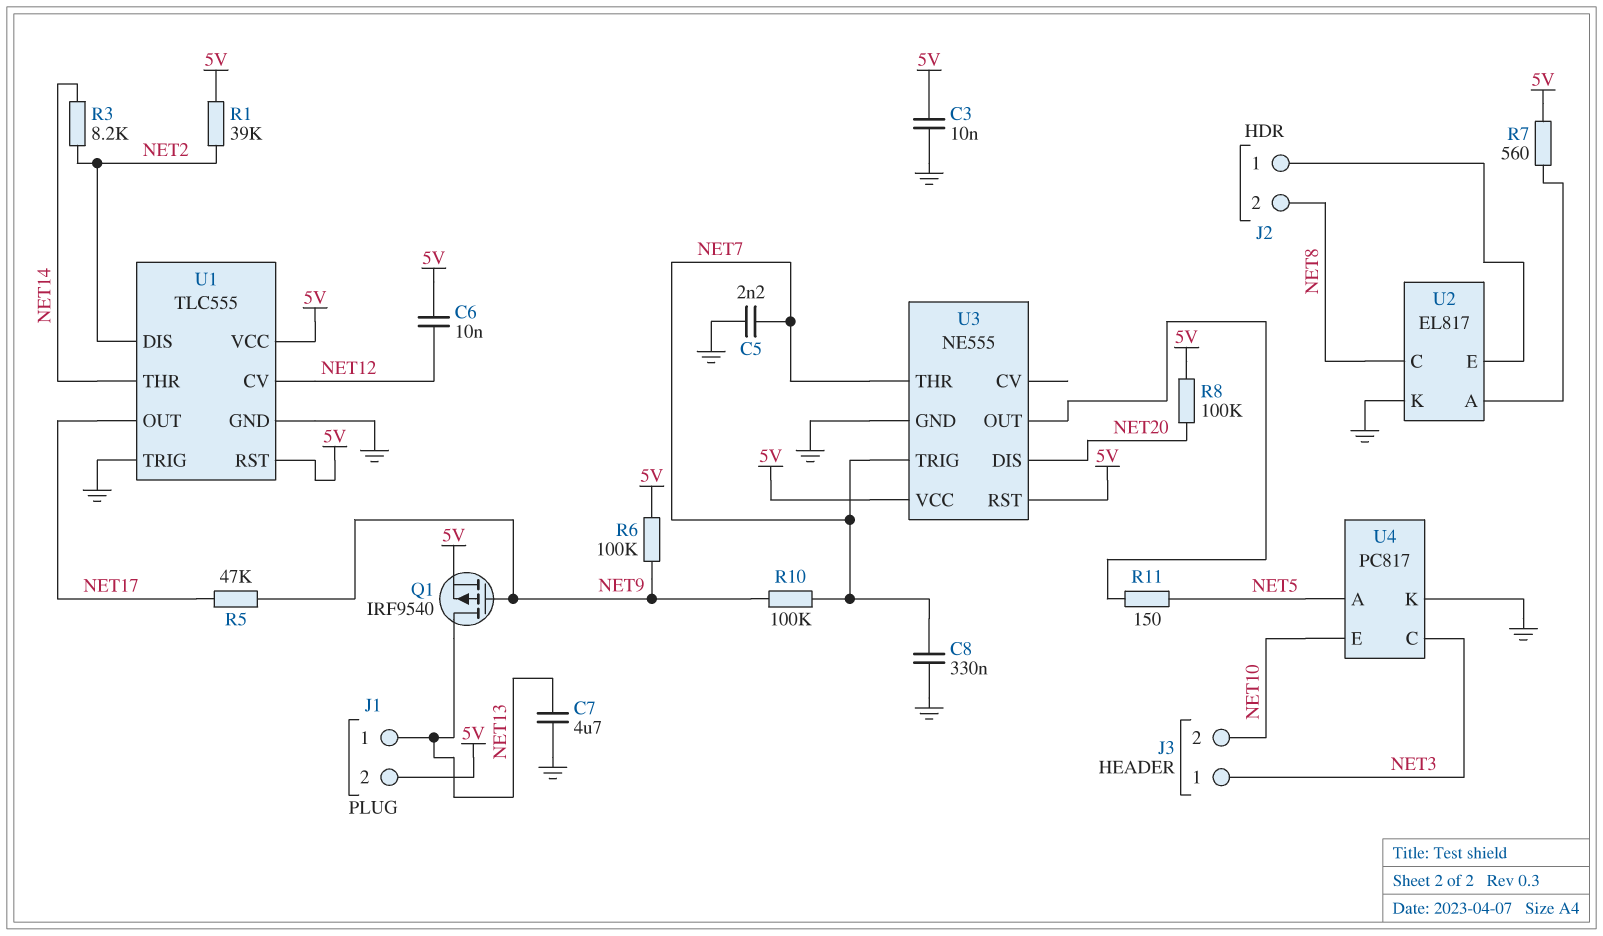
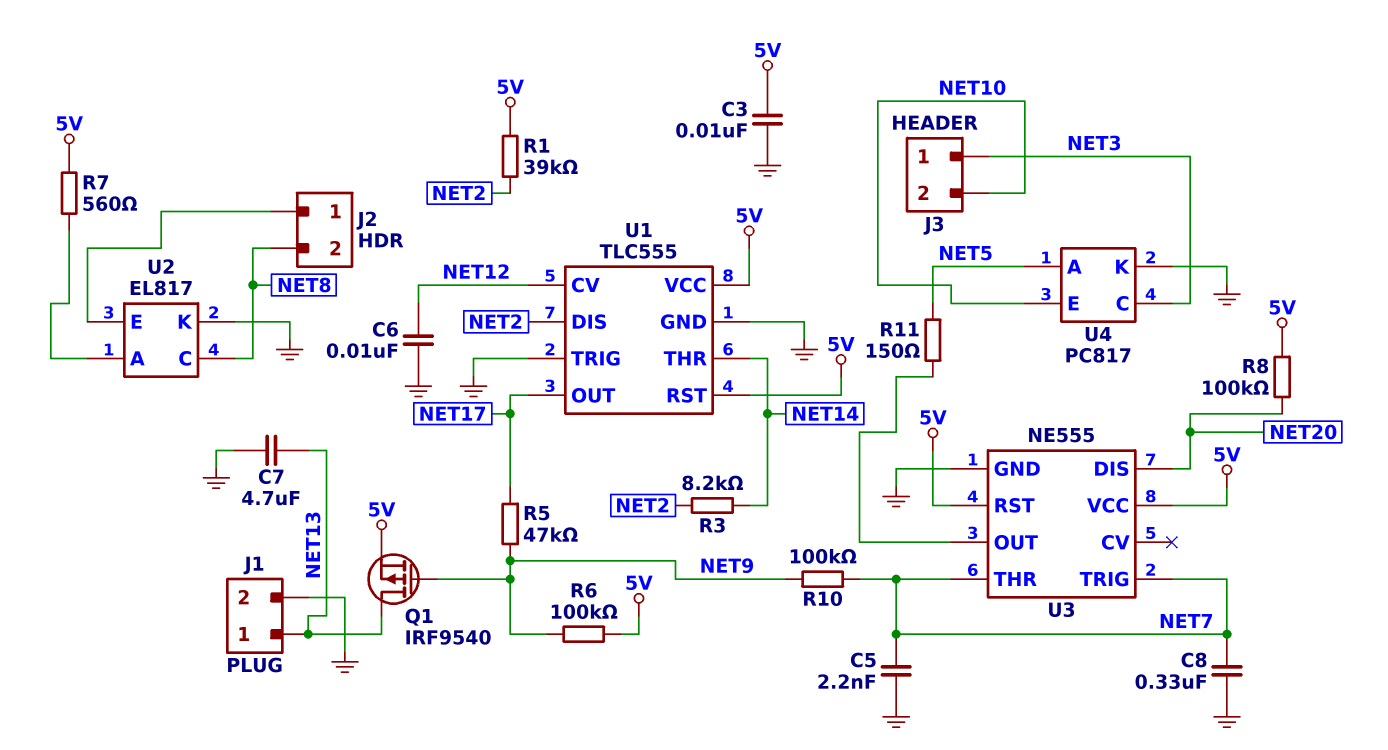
C6: 10nF (5V, NET12) -> 10nF (GND, NET12)
J1 pin 2: 5V -> GND

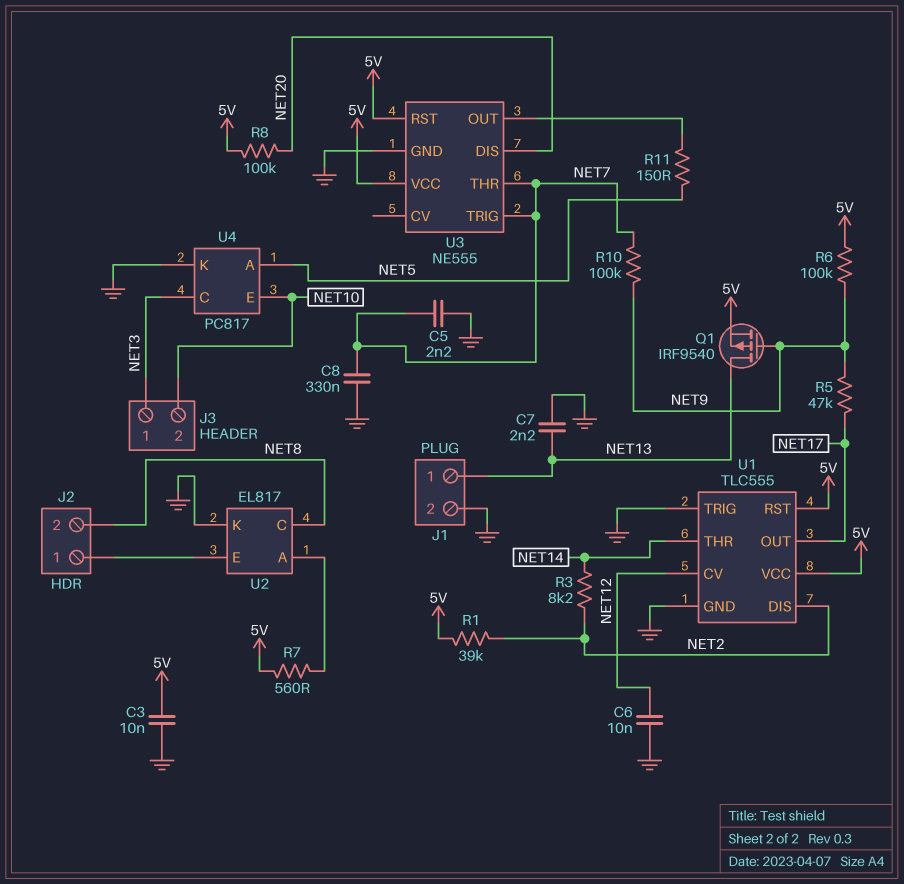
C7: 4.7uF (GND, NET13) -> 2.2nF (GND, NET13)

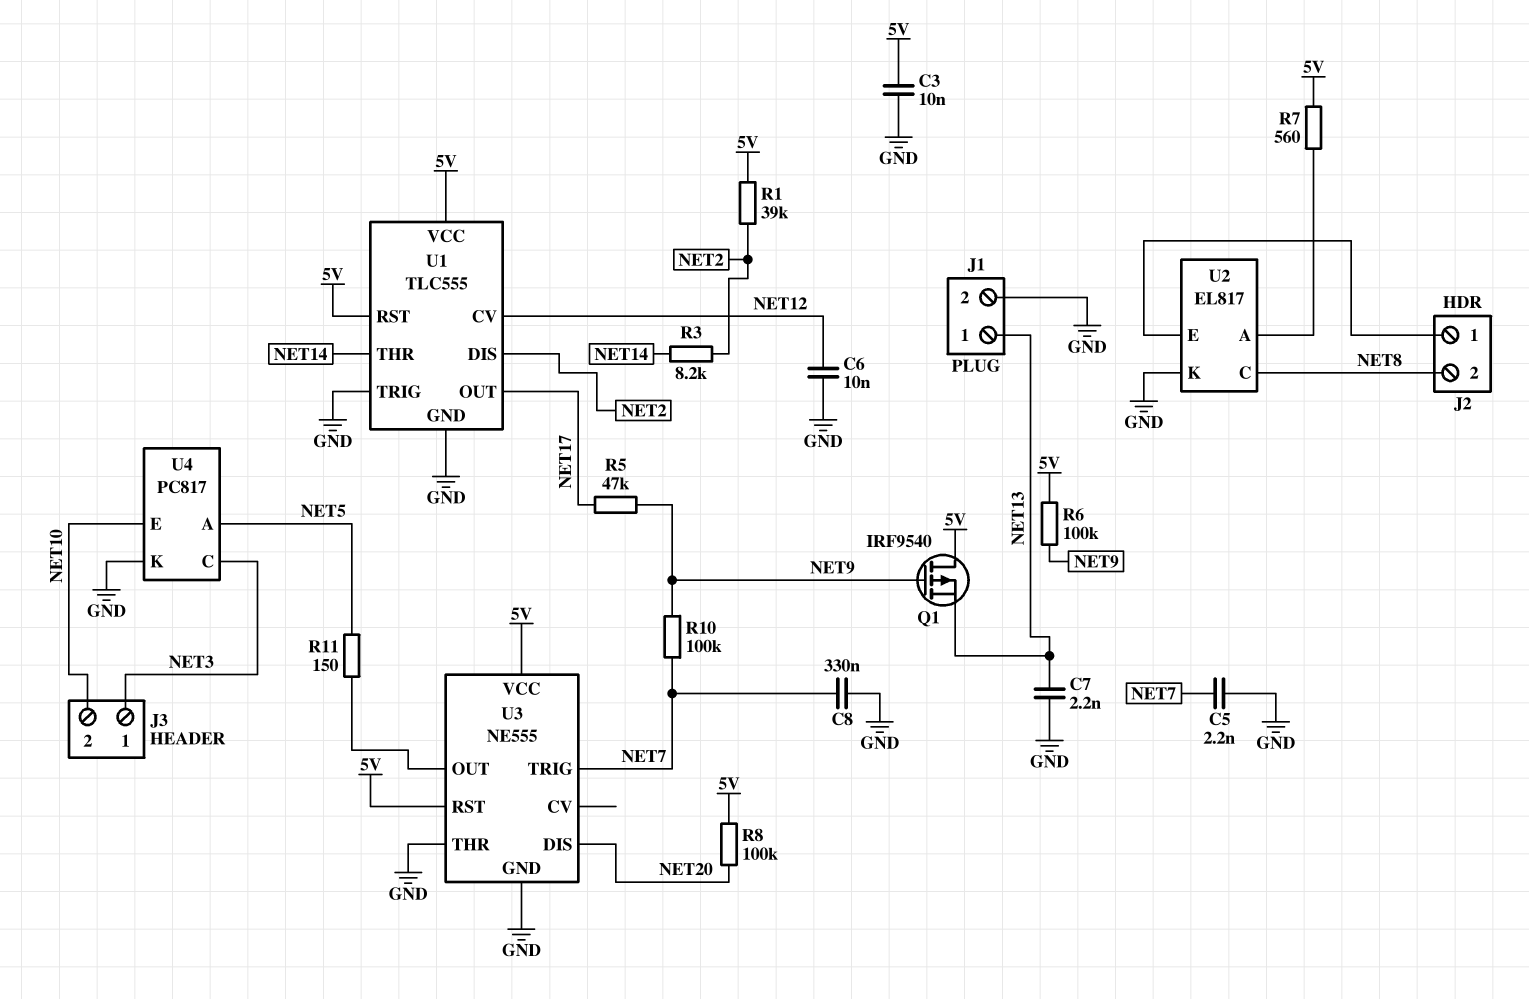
Q1: PMOS IRF9540 (G NET9, D NET13, S 5V) -> PMOS IRF9540 (G NET9, D 5V, S NET13)
U3 pin THR: NET7 -> GND

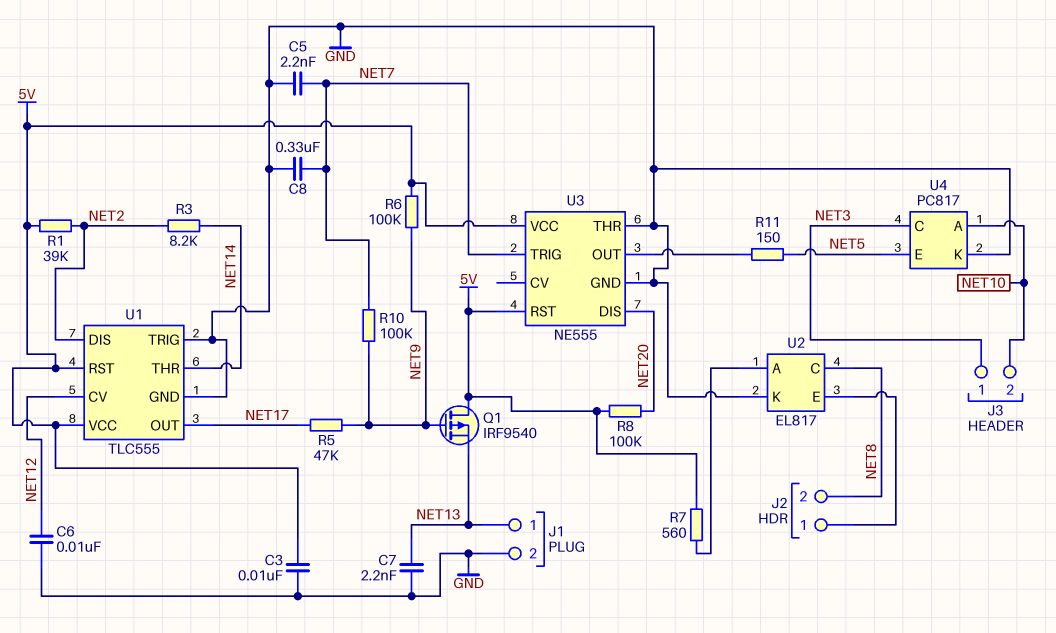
U4 pin A: NET5 -> NET10
U4 pin E: NET10 -> NET5

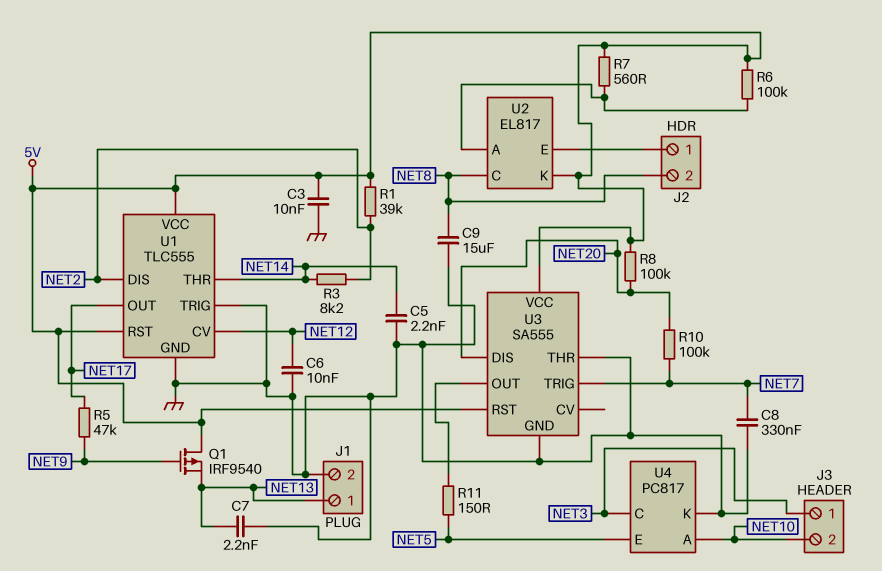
C5: 2.2nF (GND, NET7) -> 2.2nF (GND, NET14)
C9: none -> 15uF (GND, NET8)
R6: 100k (5V, NET9) -> 100k (5V, U2/A)
R10: 100k (NET7, NET9) -> 100k (NET7, NET20)
U2 pin K: GND -> 5V
U3: NE555 -> SA555

